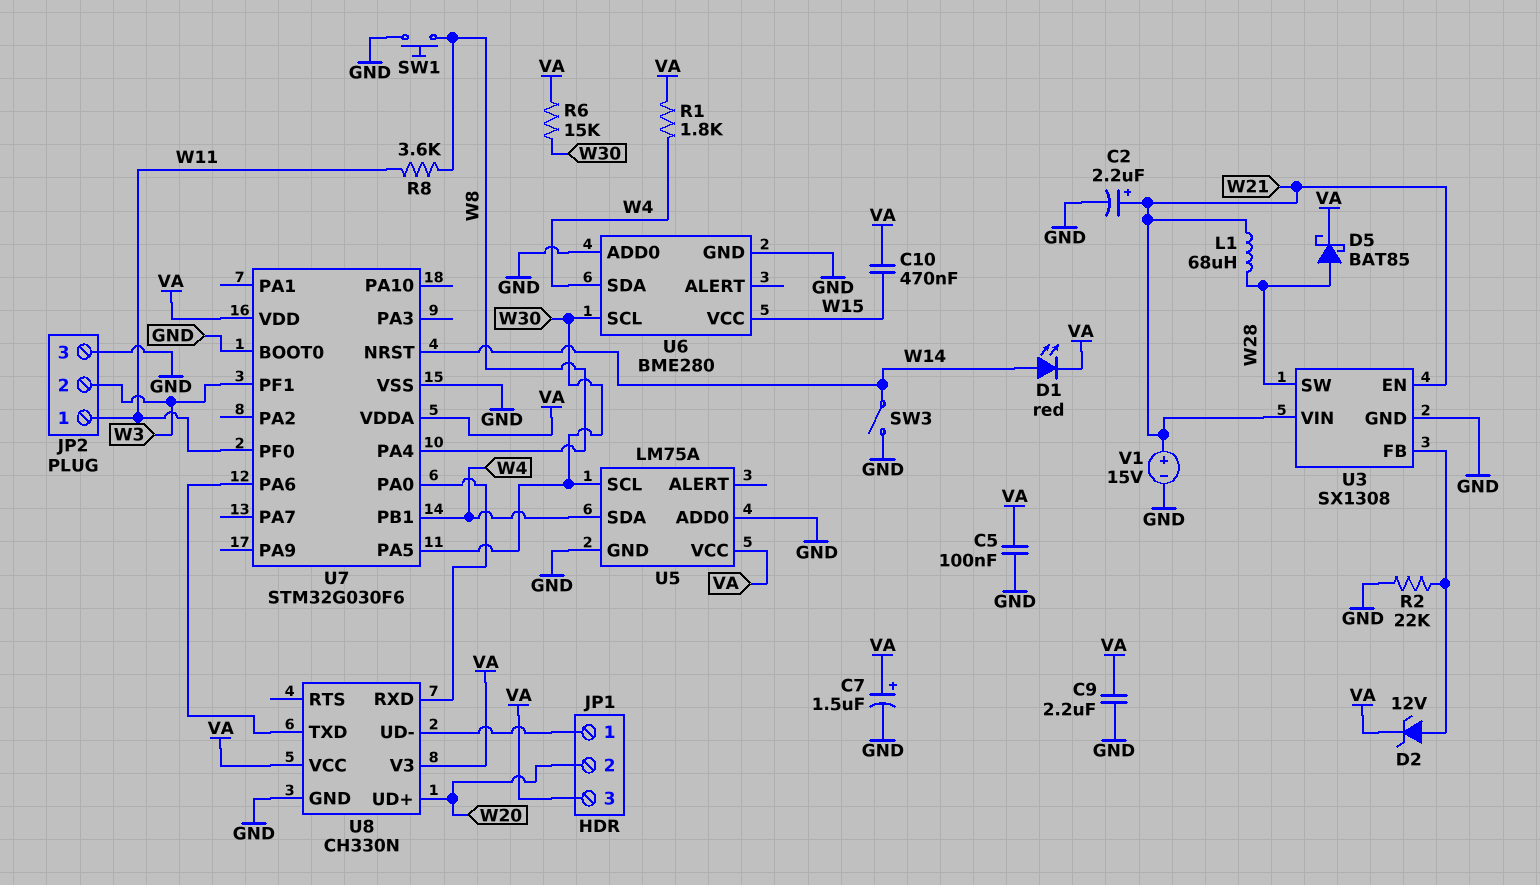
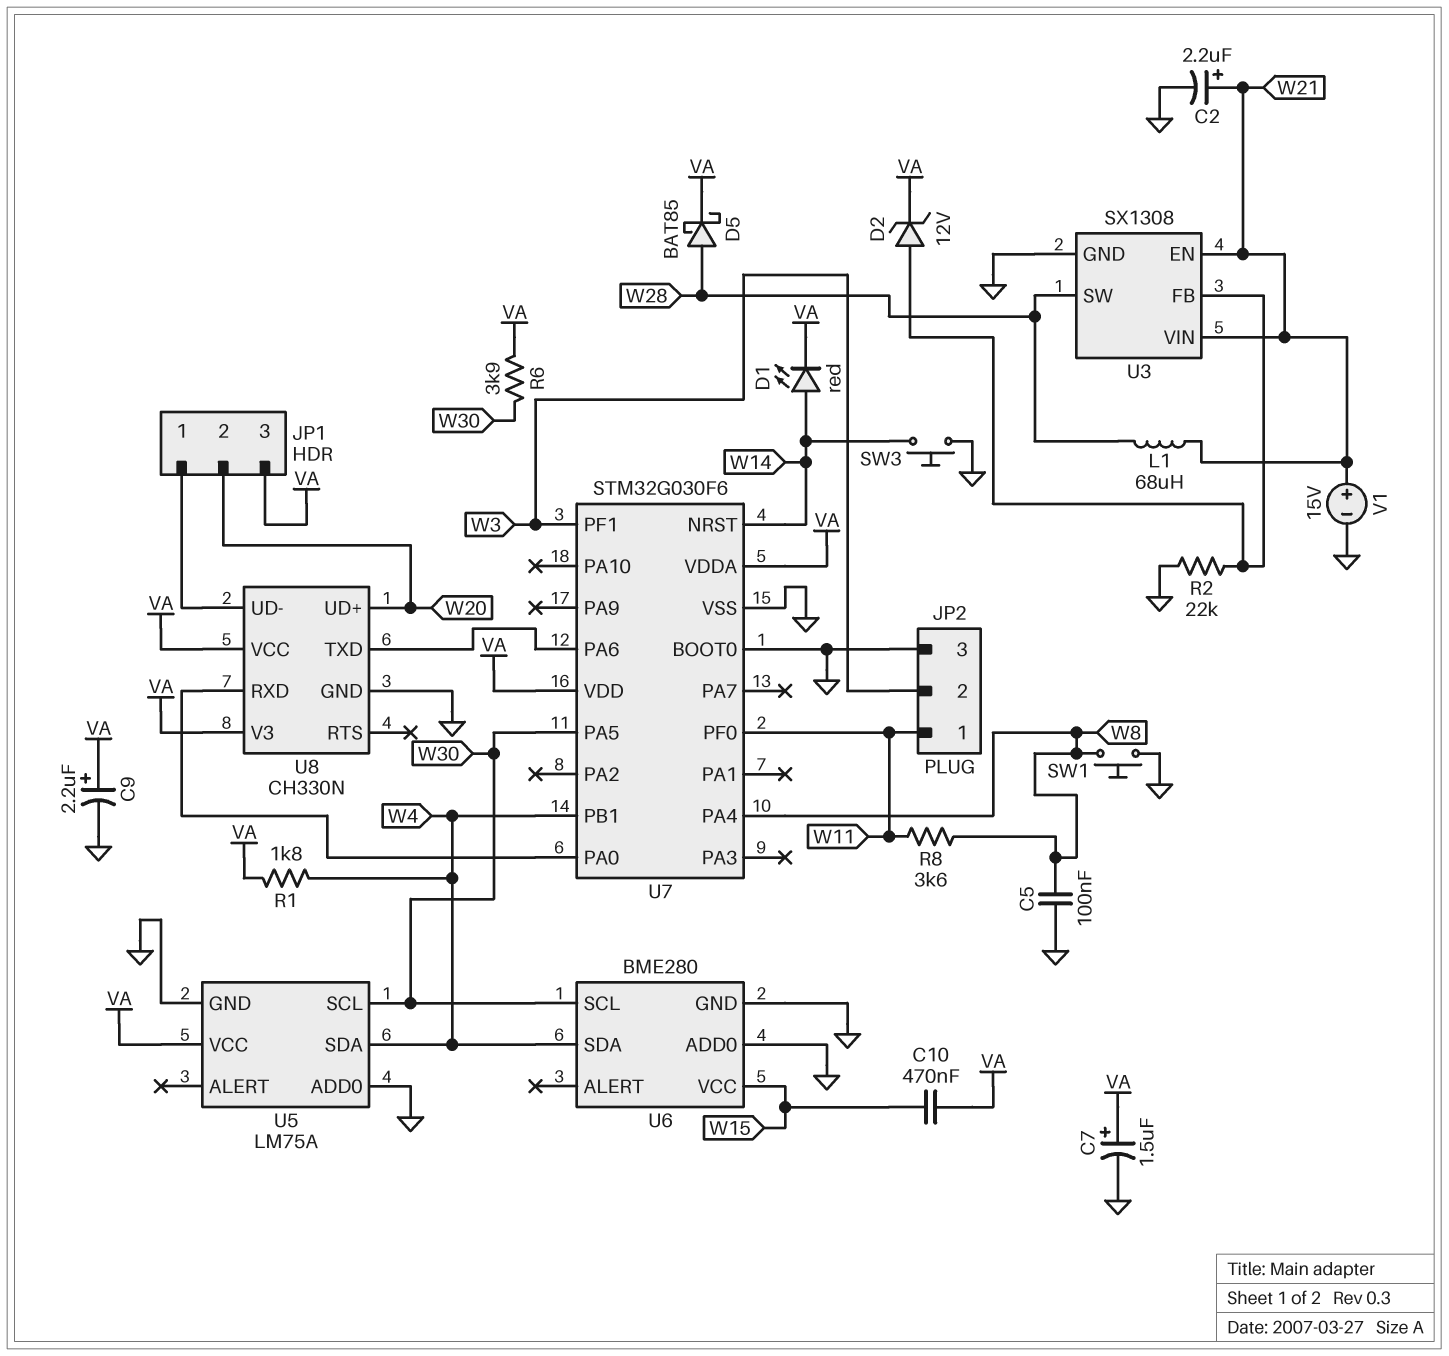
C5: 100nF (GND, VA) -> 100nF (GND, W8)
C9: 2.2uF (GND, VA) -> 2.2uF (plus VA, minus GND)
R6: 15k (VA, W30) -> 3.9k (VA, W30)
SW3: switch (GND, W14) -> button (GND, W14)

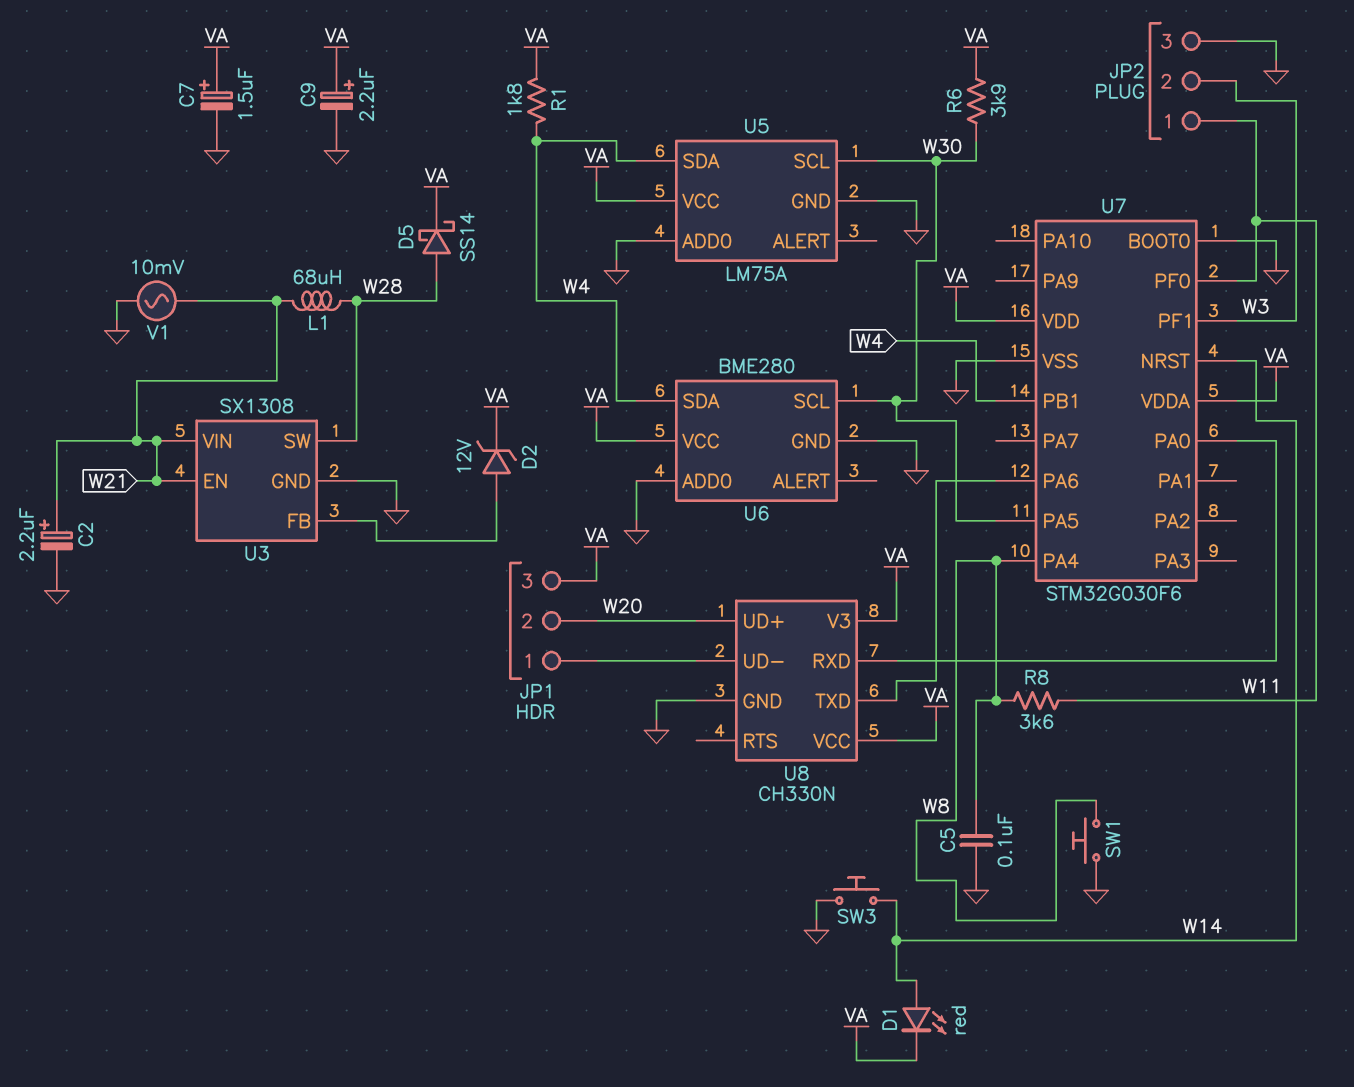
C10: 470nF (VA, W15) -> none
D5: schottky BAT85 (A W28, K VA) -> schottky SS14 (A W28, K VA)
R2: 22k (GND, U3/FB) -> none
U6 pin VCC: W15 -> VA
V1: 15V (plus W21, minus GND) -> AC 10mV (GND, W21)

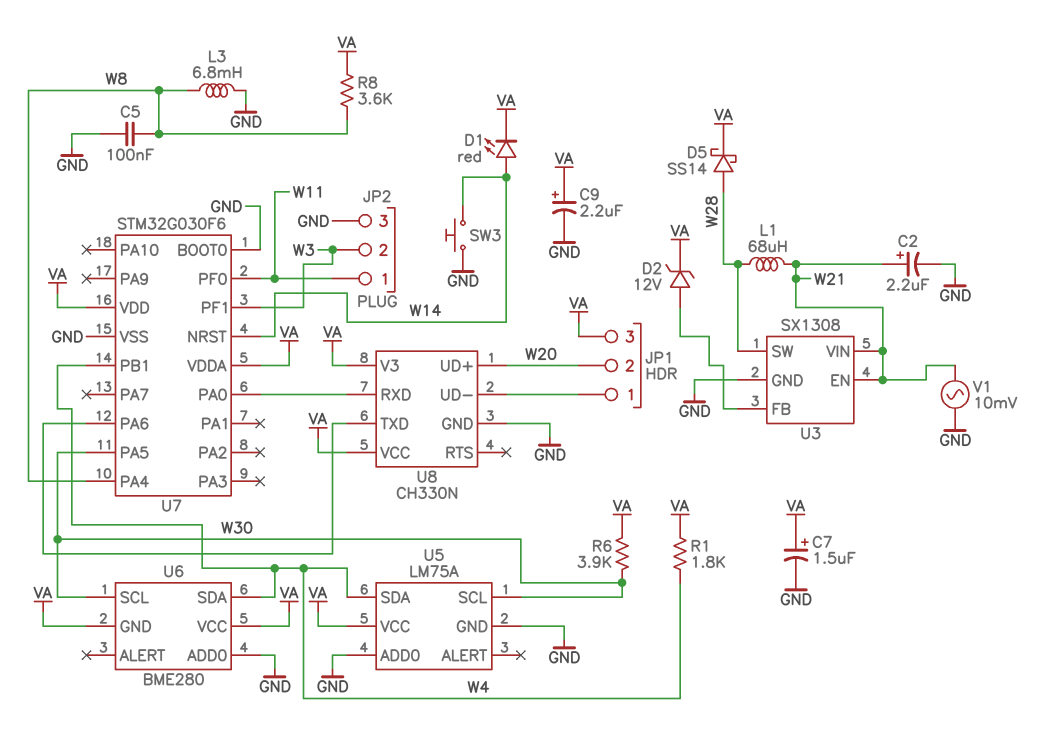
L3: none -> 6.8mH (GND, W8)
R8: 3.6k (W8, W11) -> 3.6k (VA, W8)
SW1: button (GND, W8) -> none
U6 pin GND: GND -> VA

